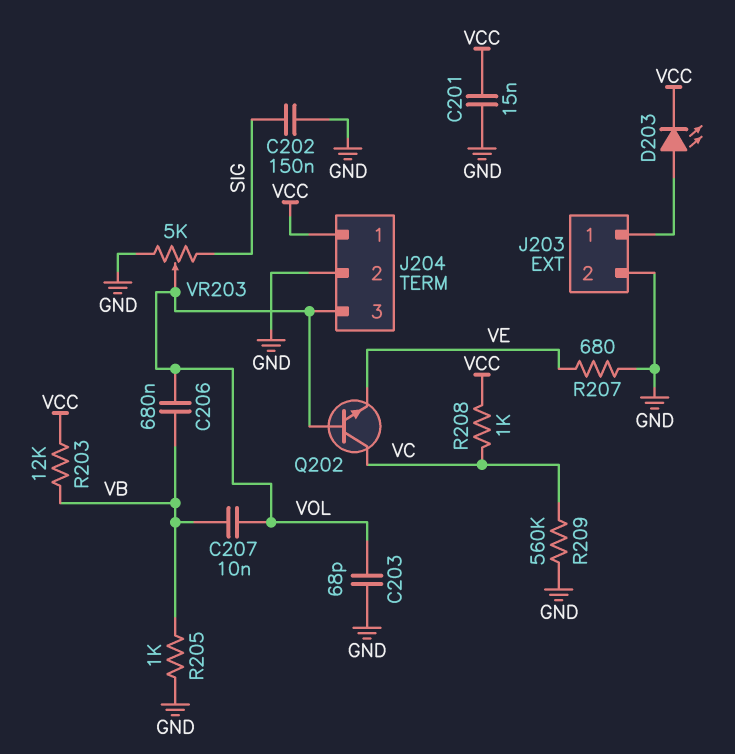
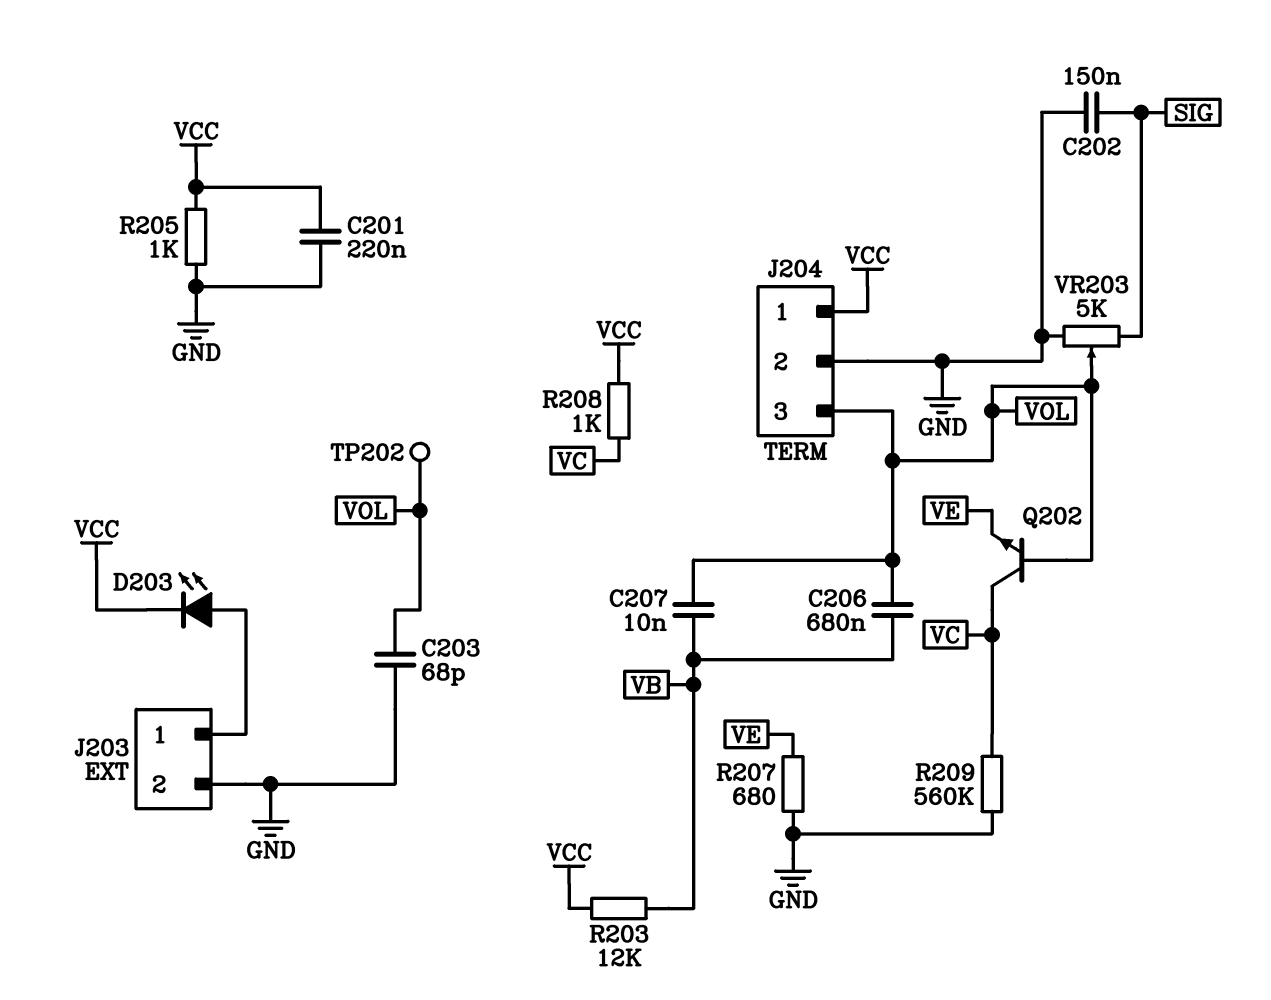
C201: 15nF (GND, VCC) -> 220nF (GND, VCC)
R205: 1k (GND, VB) -> 1k (GND, VCC)
TP202: none -> test point (VOL)

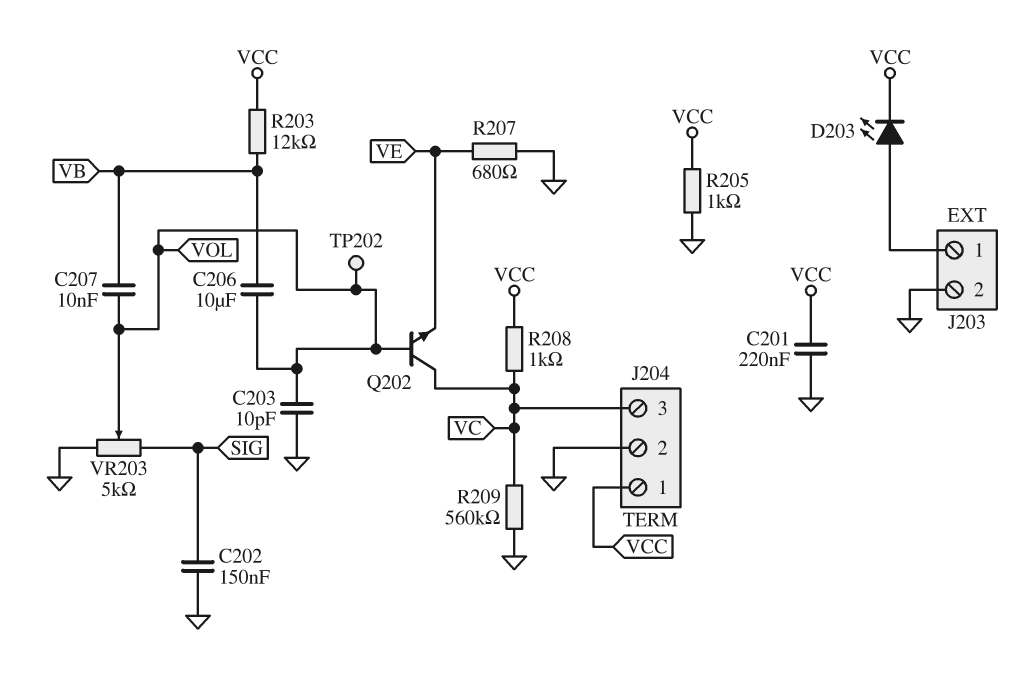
C203: 68pF (GND, VOL) -> 10pF (GND, VOL)
C206: 680nF (VB, VOL) -> 10uF (VB, VOL)
J204 pin 3: VOL -> VC

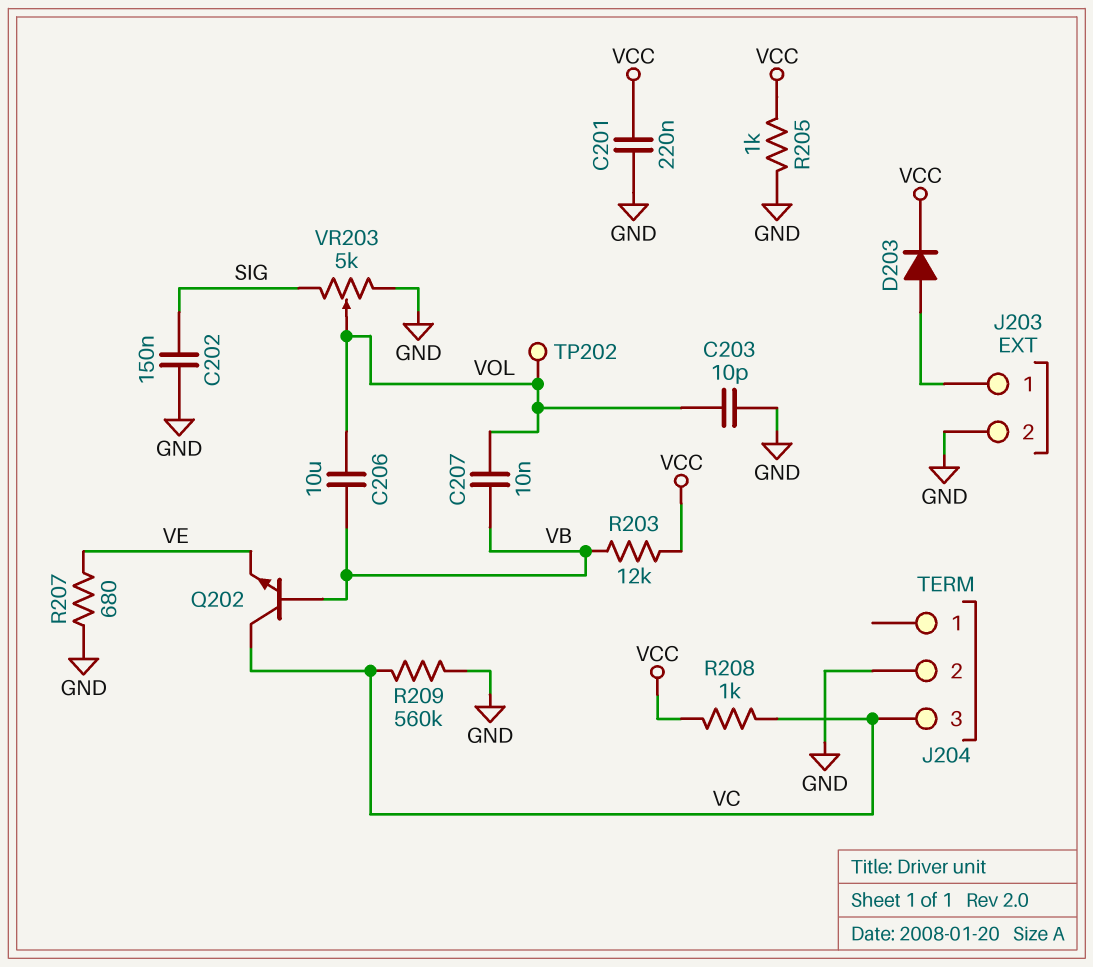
D203: LED (A J203/1, K VCC) -> diode (A J203/1, K VCC)
J204 pin 1: VCC -> none
Q202: NPN (B VOL, C VC, E VE) -> NPN (B VB, C VC, E VE)

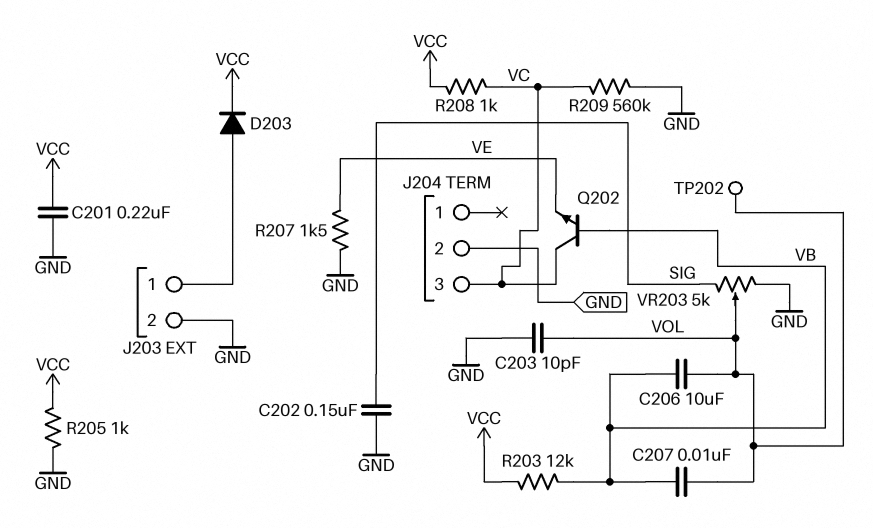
R207: 680 (GND, VE) -> 1.5k (GND, VE)

